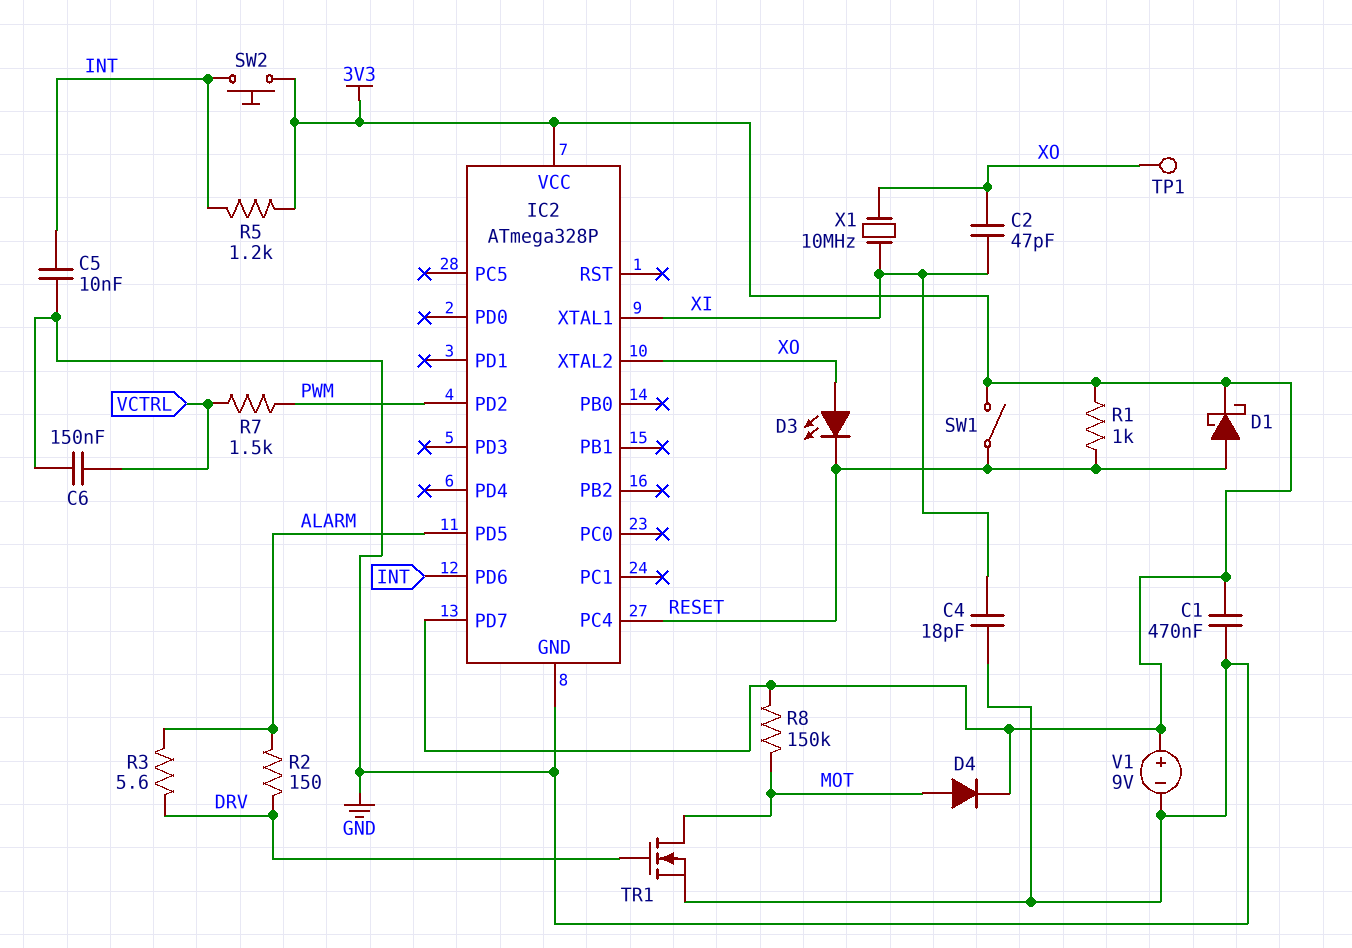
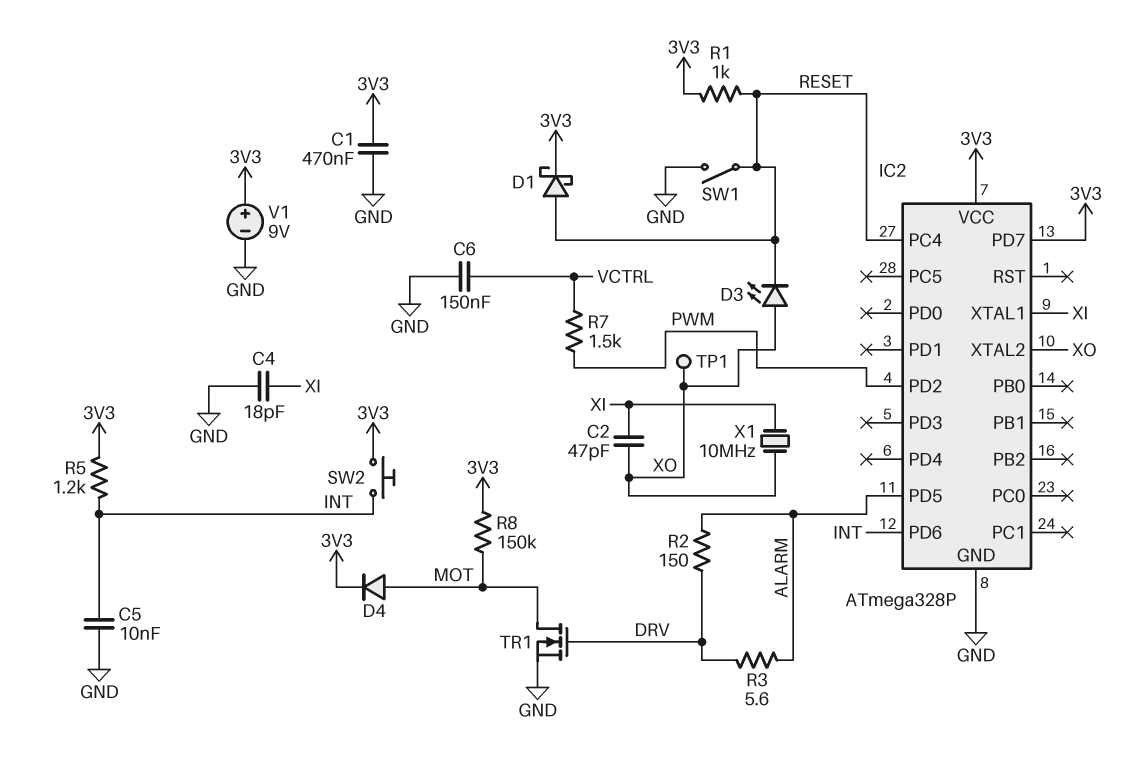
SW1: switch (3V3, RESET) -> switch (GND, RESET)

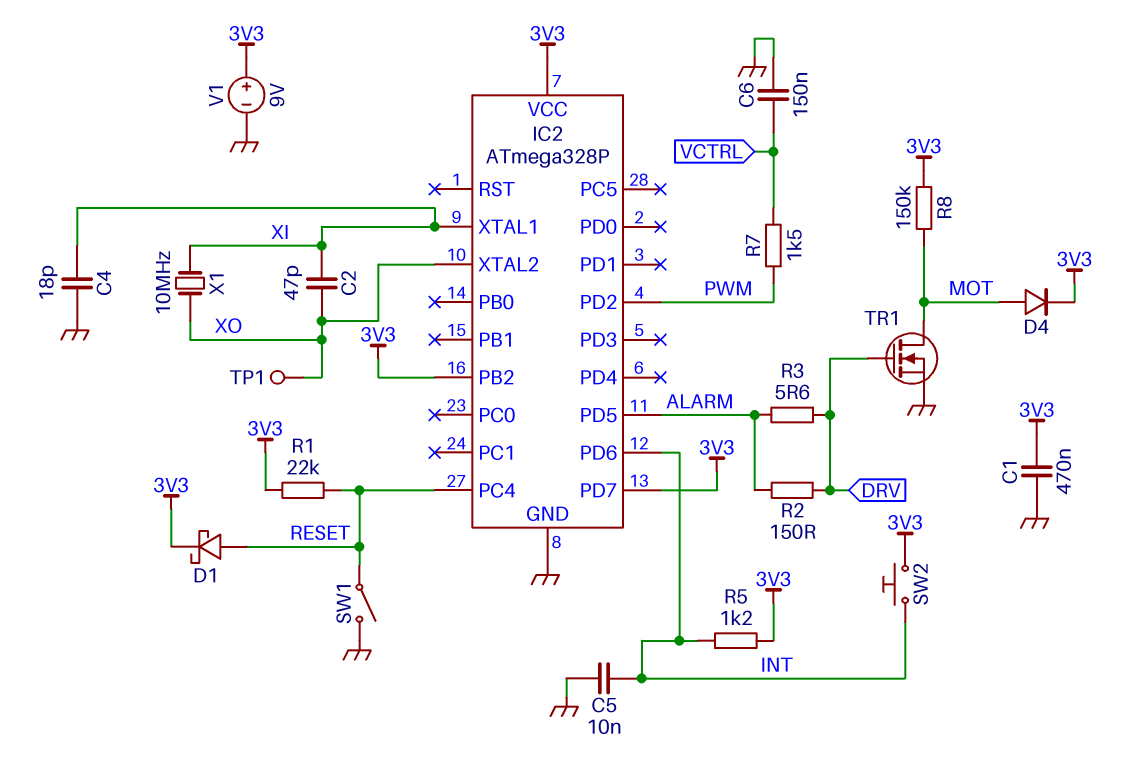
D3: LED (A XO, K RESET) -> none
IC2 pin PB2: none -> 3V3
R1: 1k (3V3, RESET) -> 22k (3V3, RESET)

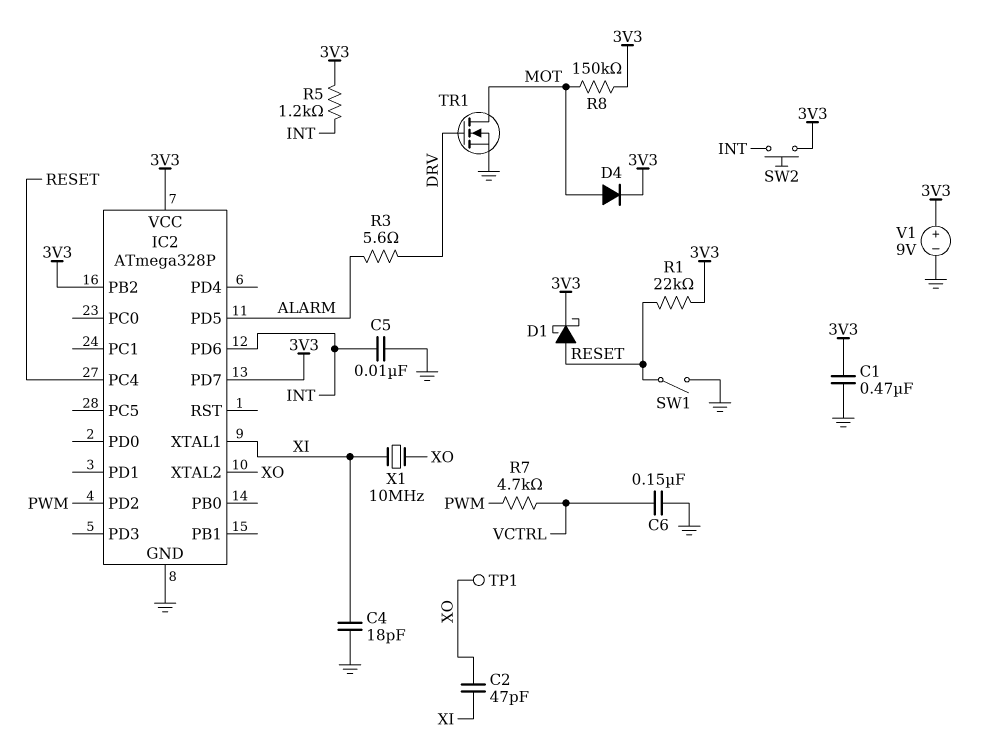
R2: 150 (ALARM, DRV) -> none
R7: 1.5k (PWM, VCTRL) -> 4.7k (PWM, VCTRL)

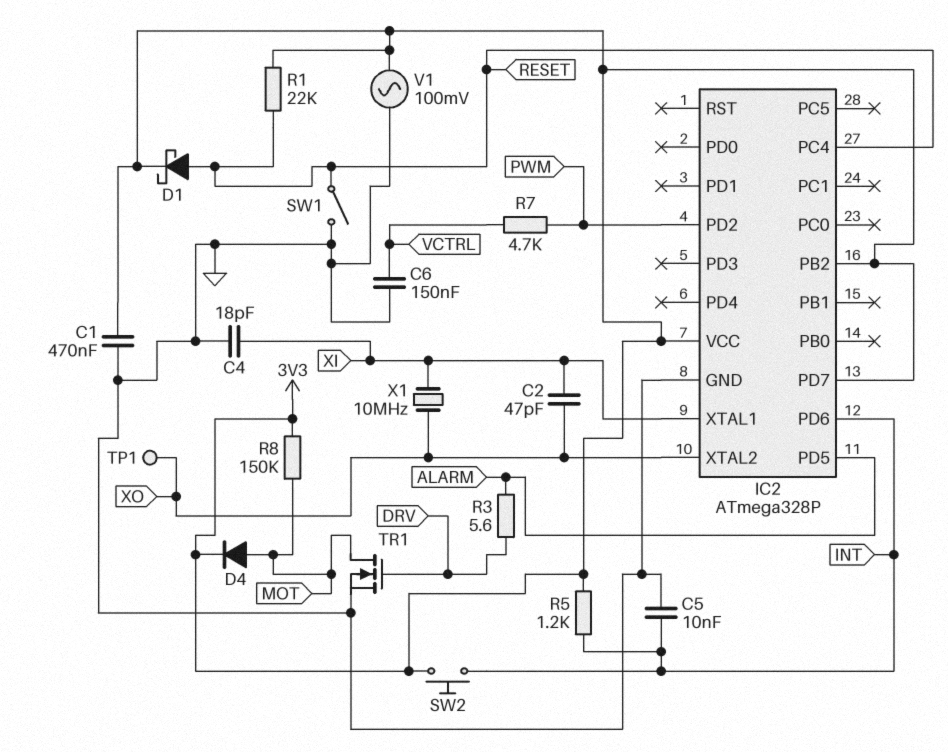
V1: 9V (plus 3V3, minus GND) -> AC 100mV (3V3, GND)

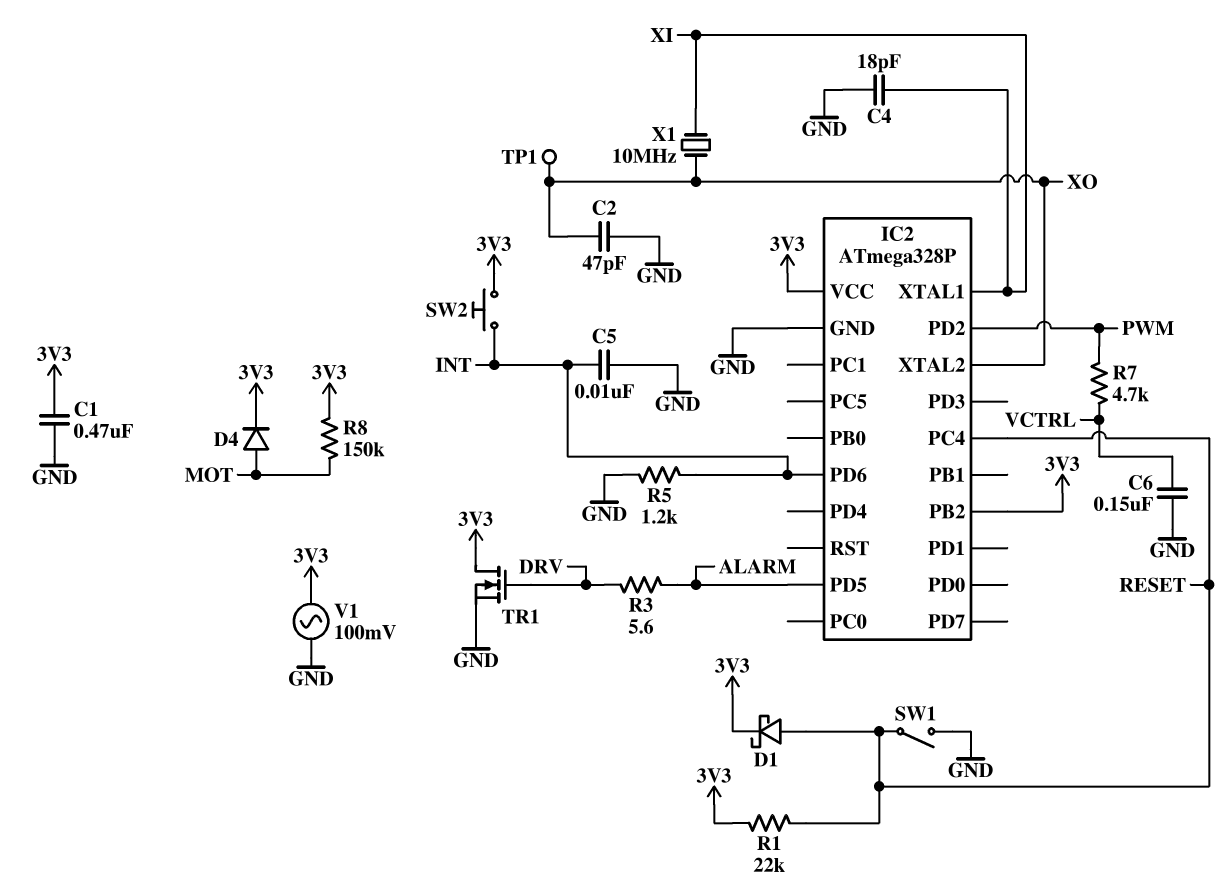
C2: 47pF (XI, XO) -> 47pF (GND, XO)
IC2 pin PD7: 3V3 -> none
R5: 1.2k (3V3, INT) -> 1.2k (GND, INT)
TR1: NMOS (G DRV, D MOT, S GND) -> NMOS (G DRV, D 3V3, S GND)

